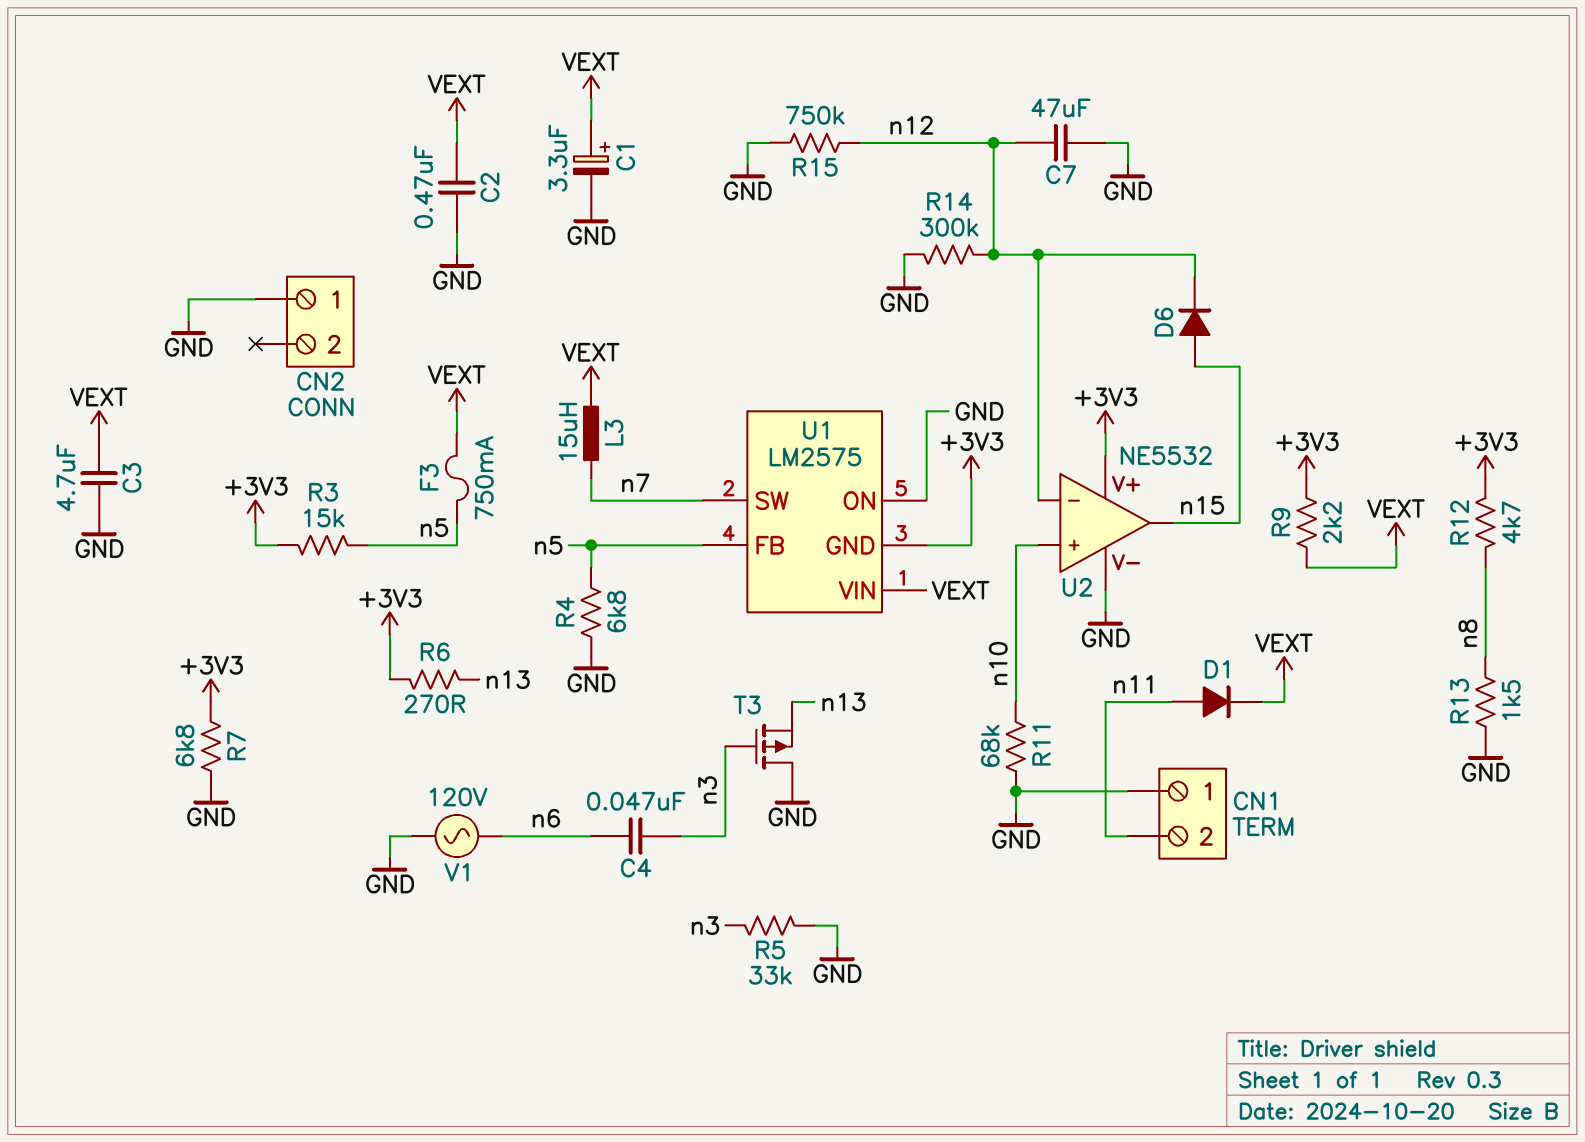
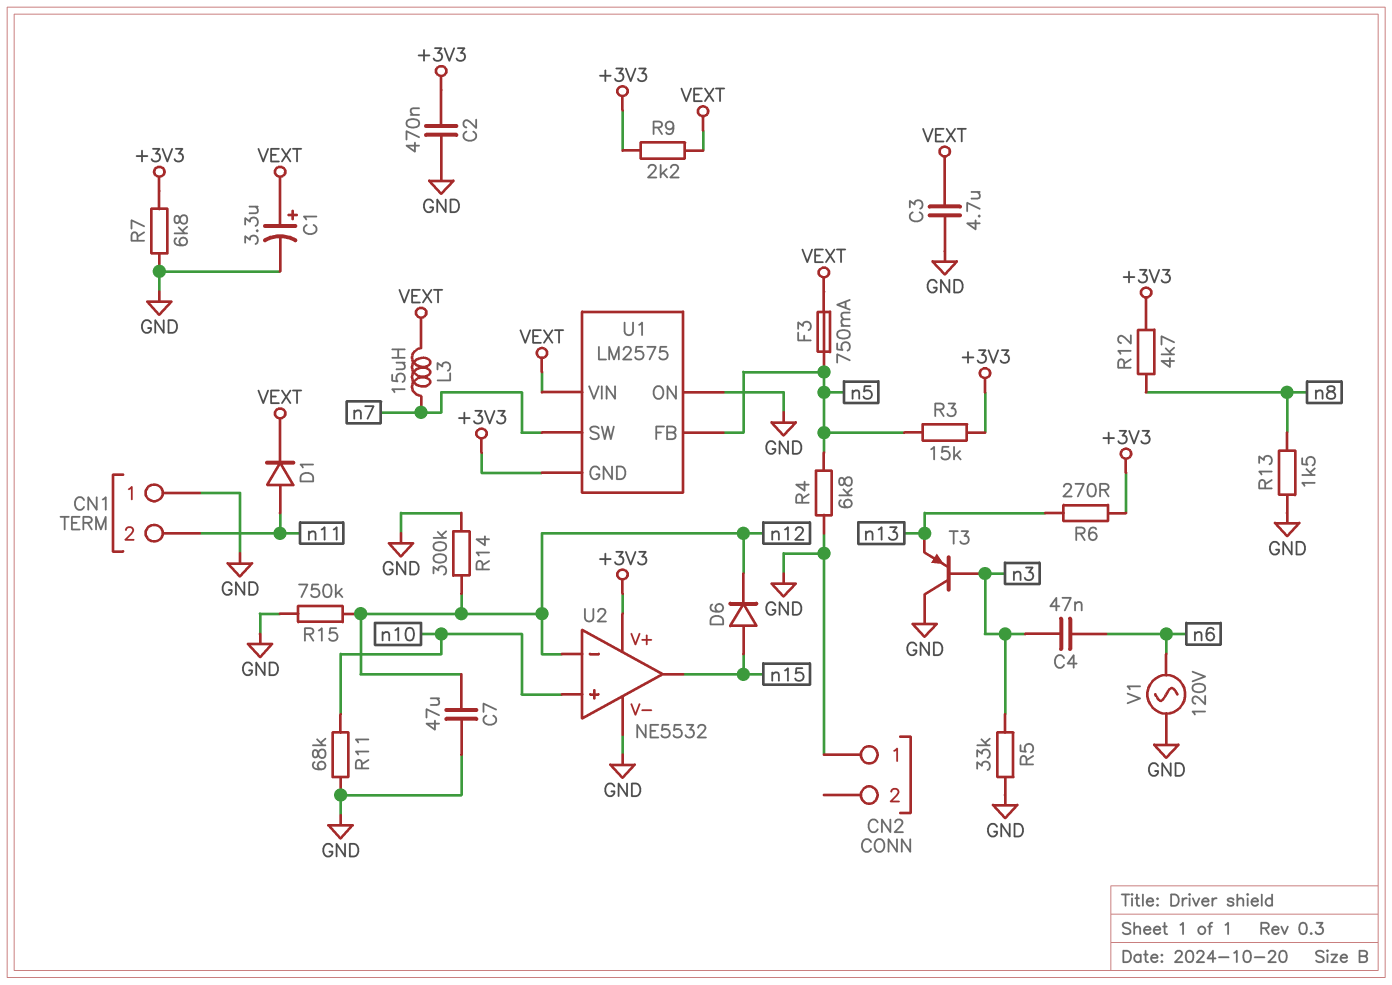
C2: 470nF (GND, VEXT) -> 470nF (+3V3, GND)
T3: PMOS (G n3, D GND, S n13) -> PNP (B n3, C GND, E n13)

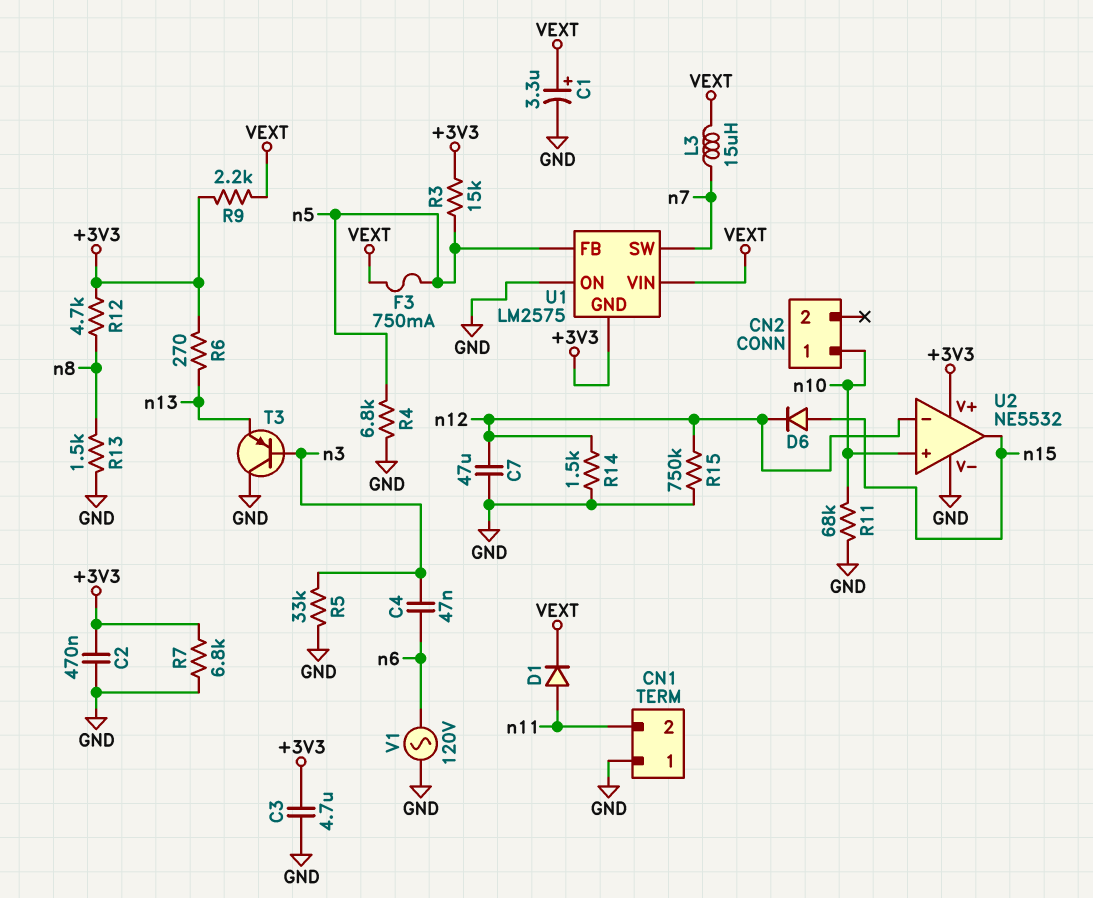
C3: 4.7uF (GND, VEXT) -> 4.7uF (+3V3, GND)
CN2 pin 1: GND -> n10
R14: 300k (GND, n12) -> 1.5k (GND, n12)

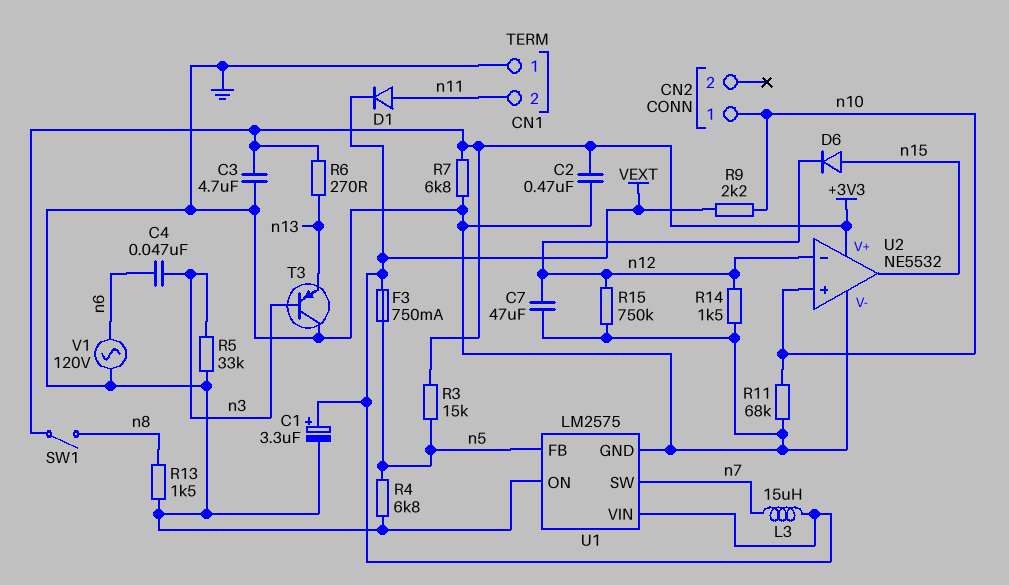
R9: 2.2k (+3V3, VEXT) -> 2.2k (VEXT, n10)
R12: 4.7k (+3V3, n8) -> none
SW1: none -> switch (+3V3, n8)
U1 pin GND: +3V3 -> GND

